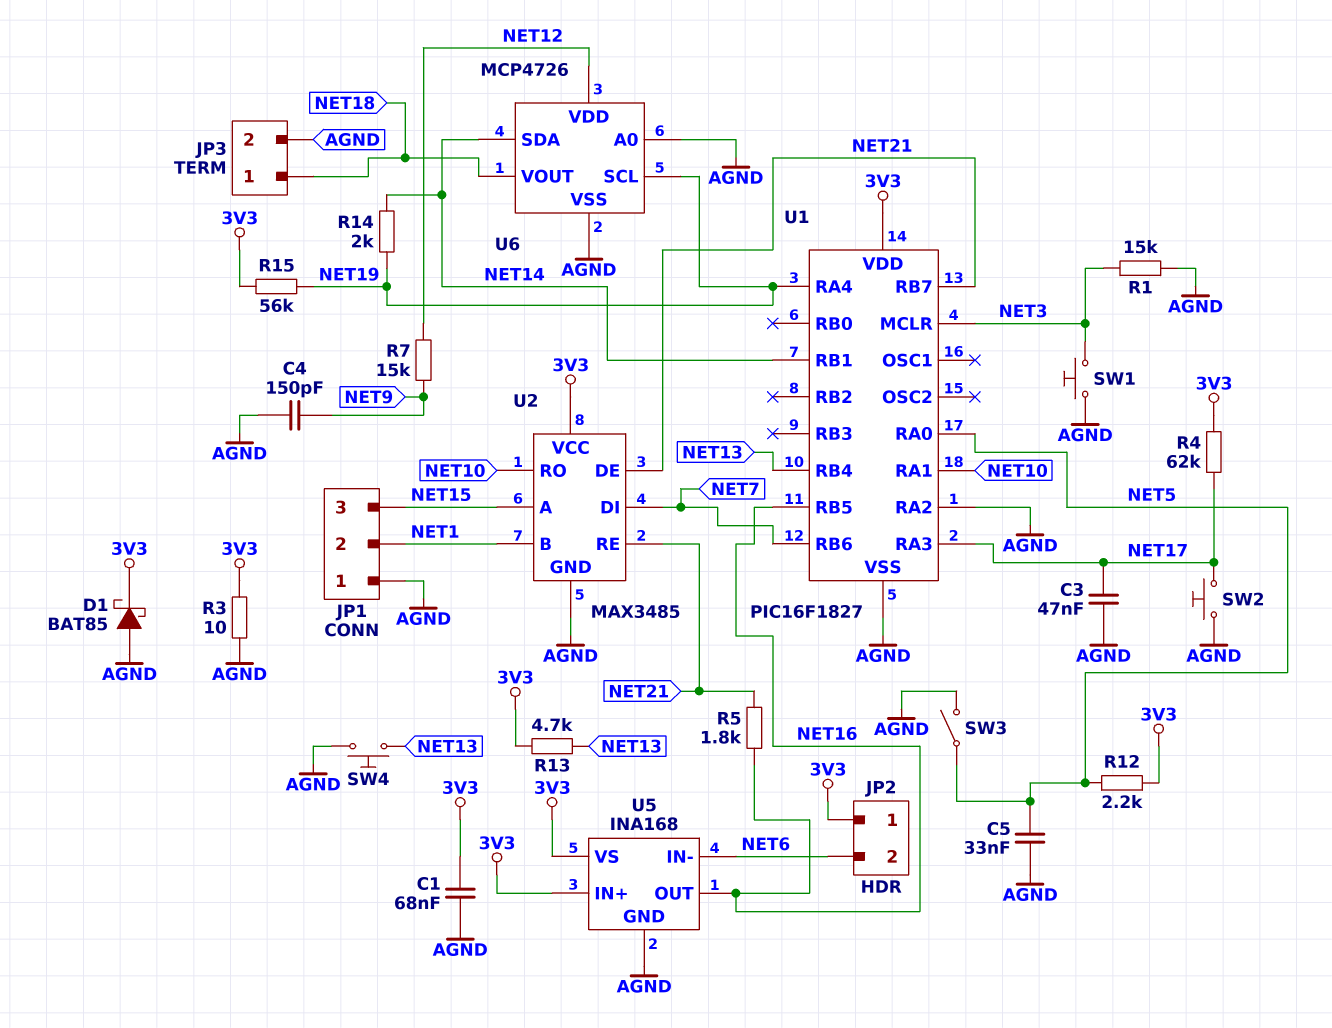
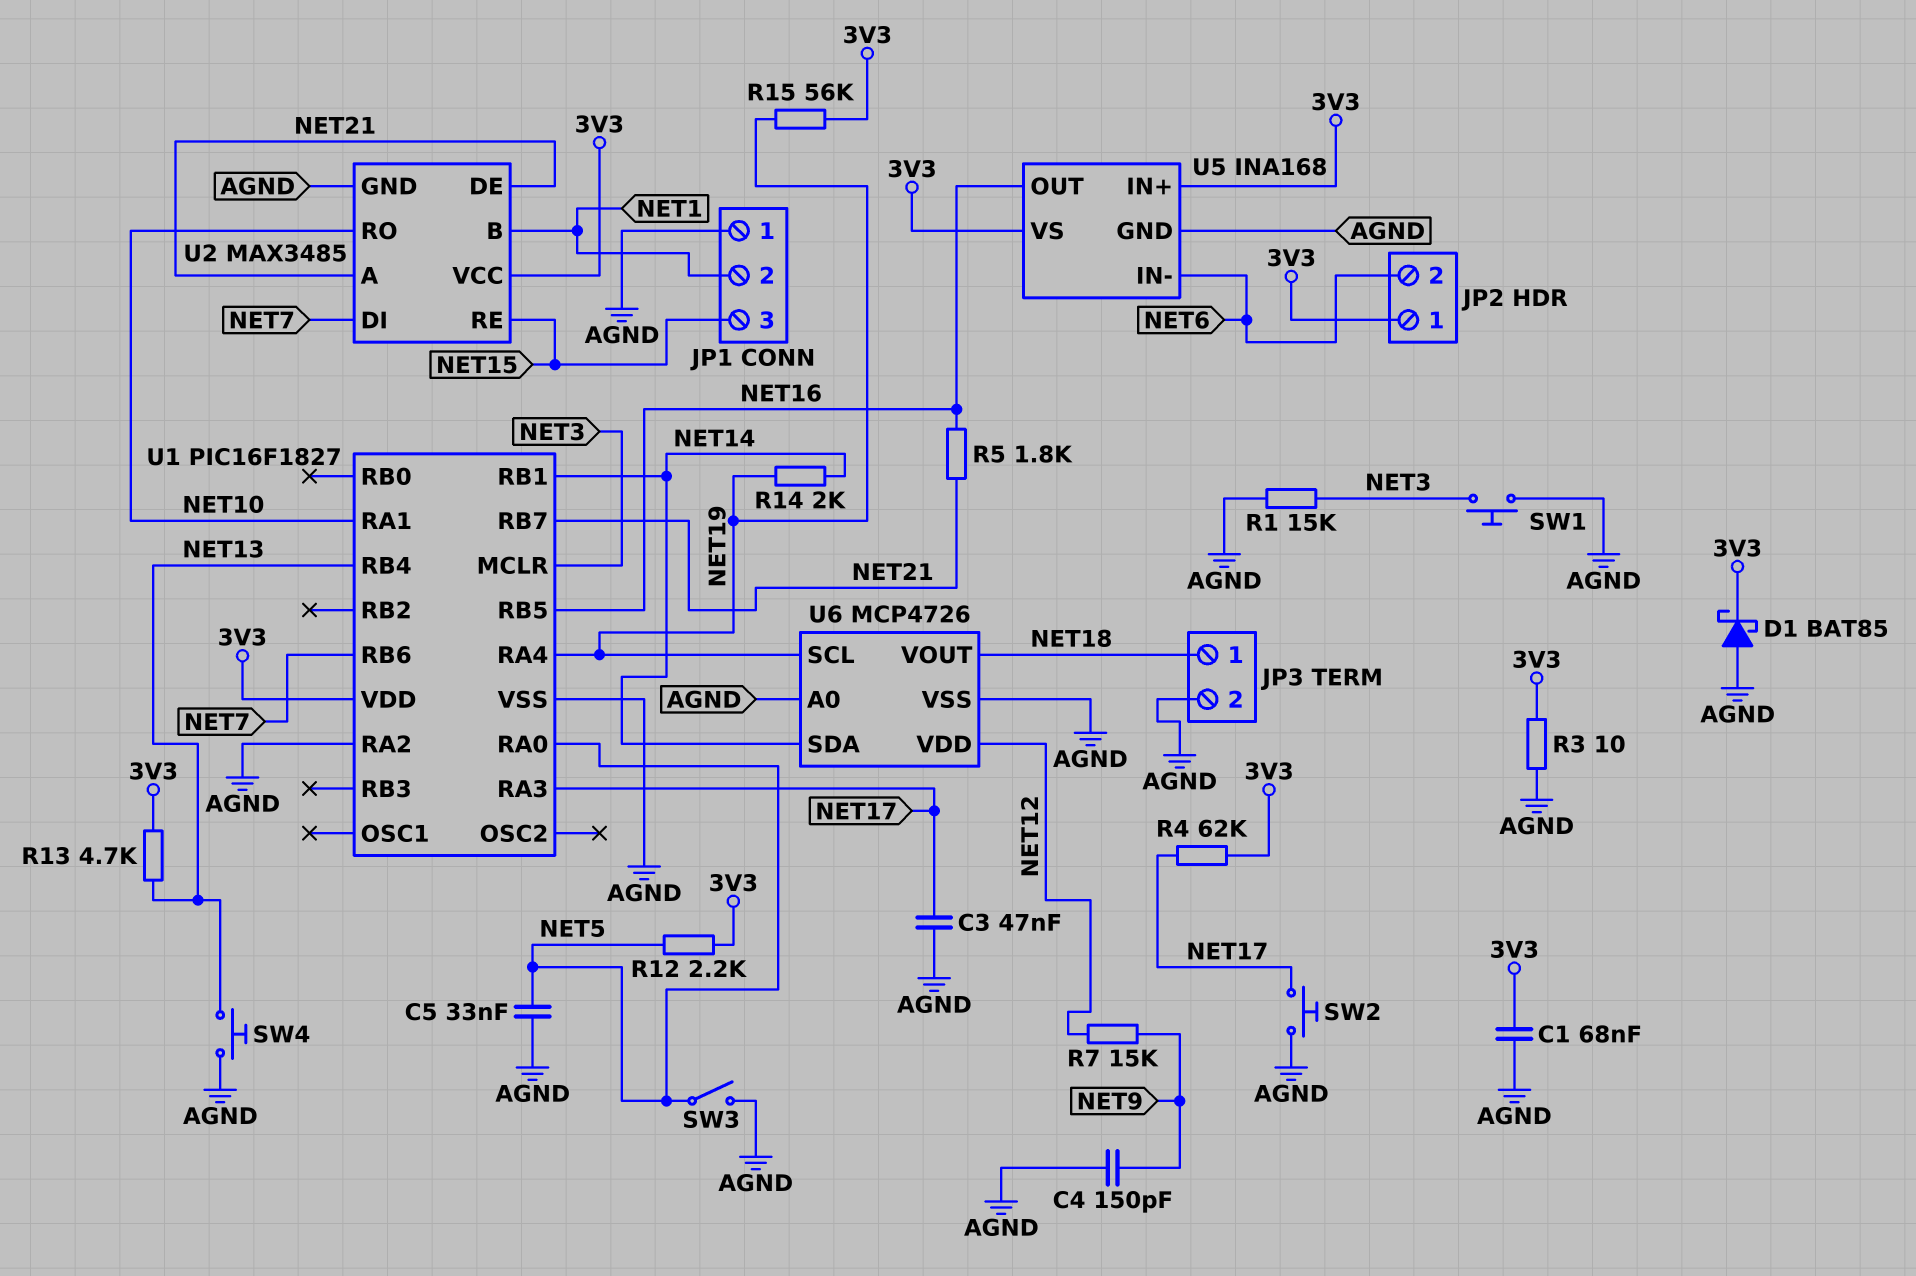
U2 pin A: NET15 -> NET21
U2 pin RE: NET21 -> NET15

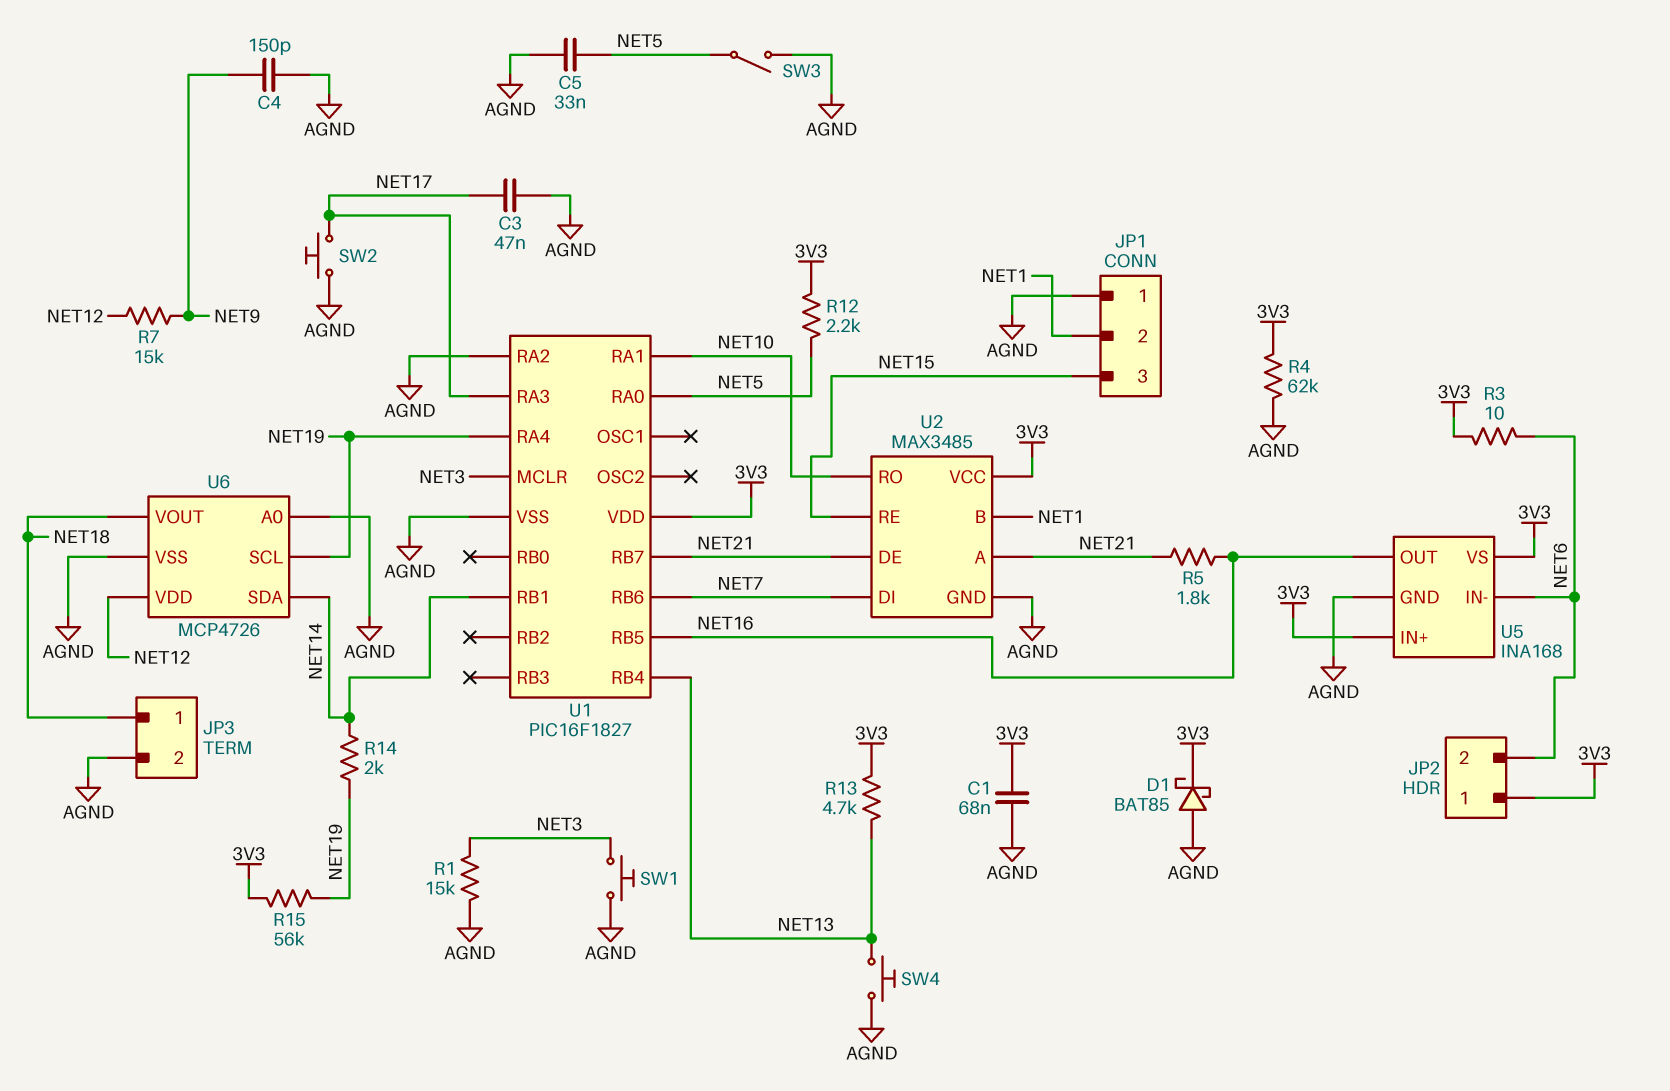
R3: 10 (3V3, AGND) -> 10 (3V3, NET6)
R4: 62k (3V3, NET17) -> 62k (3V3, AGND)

